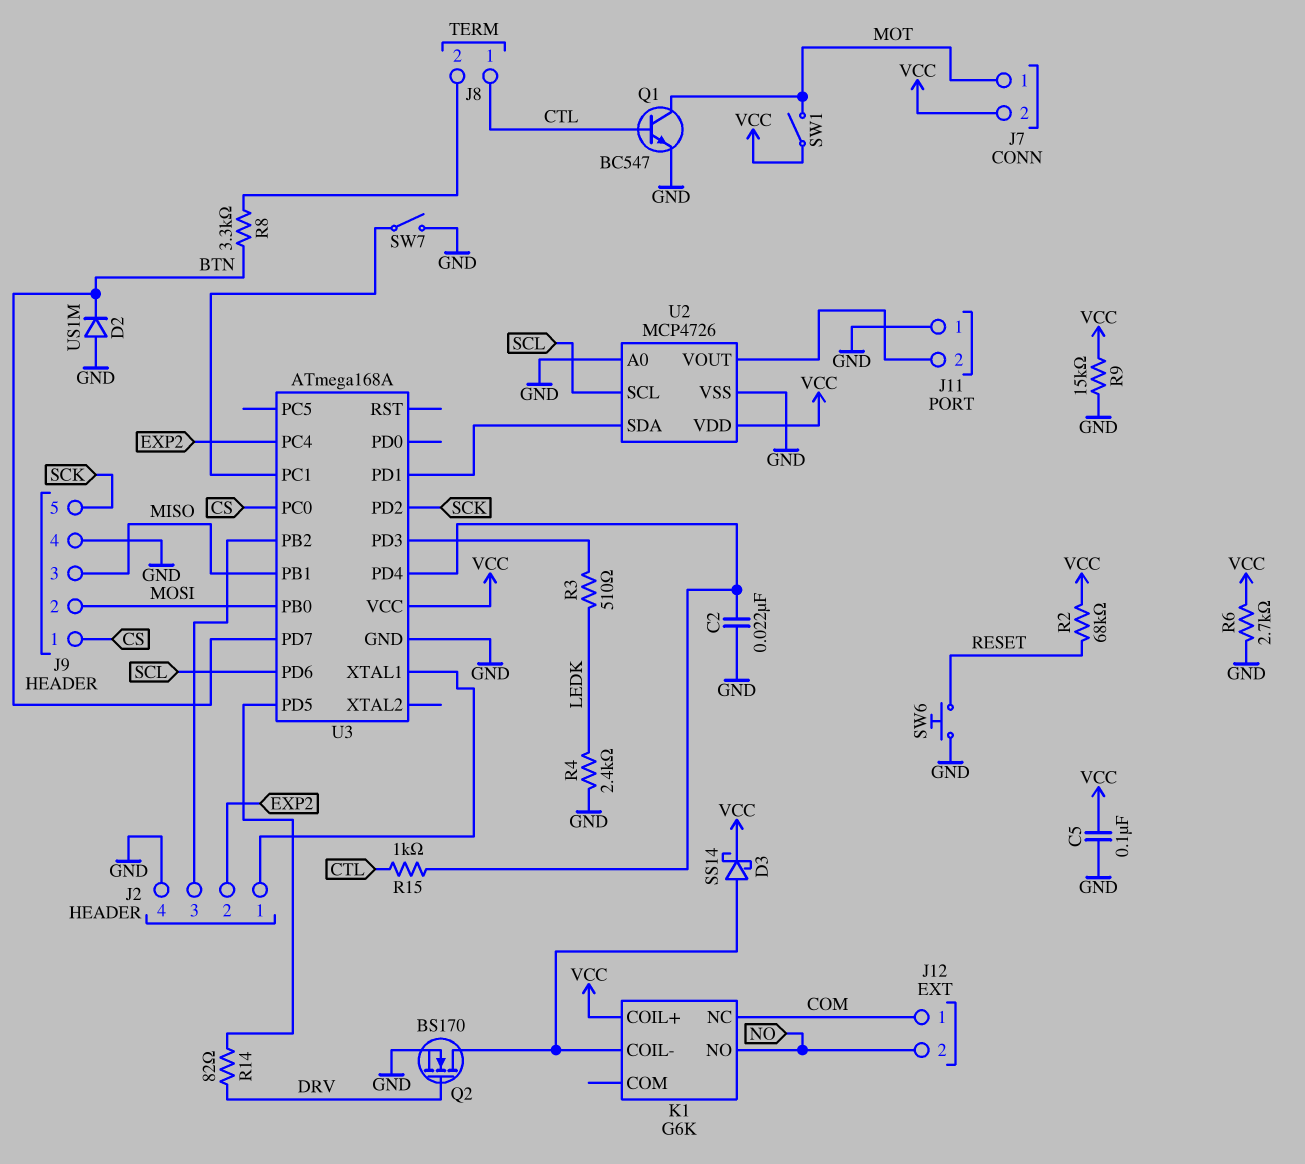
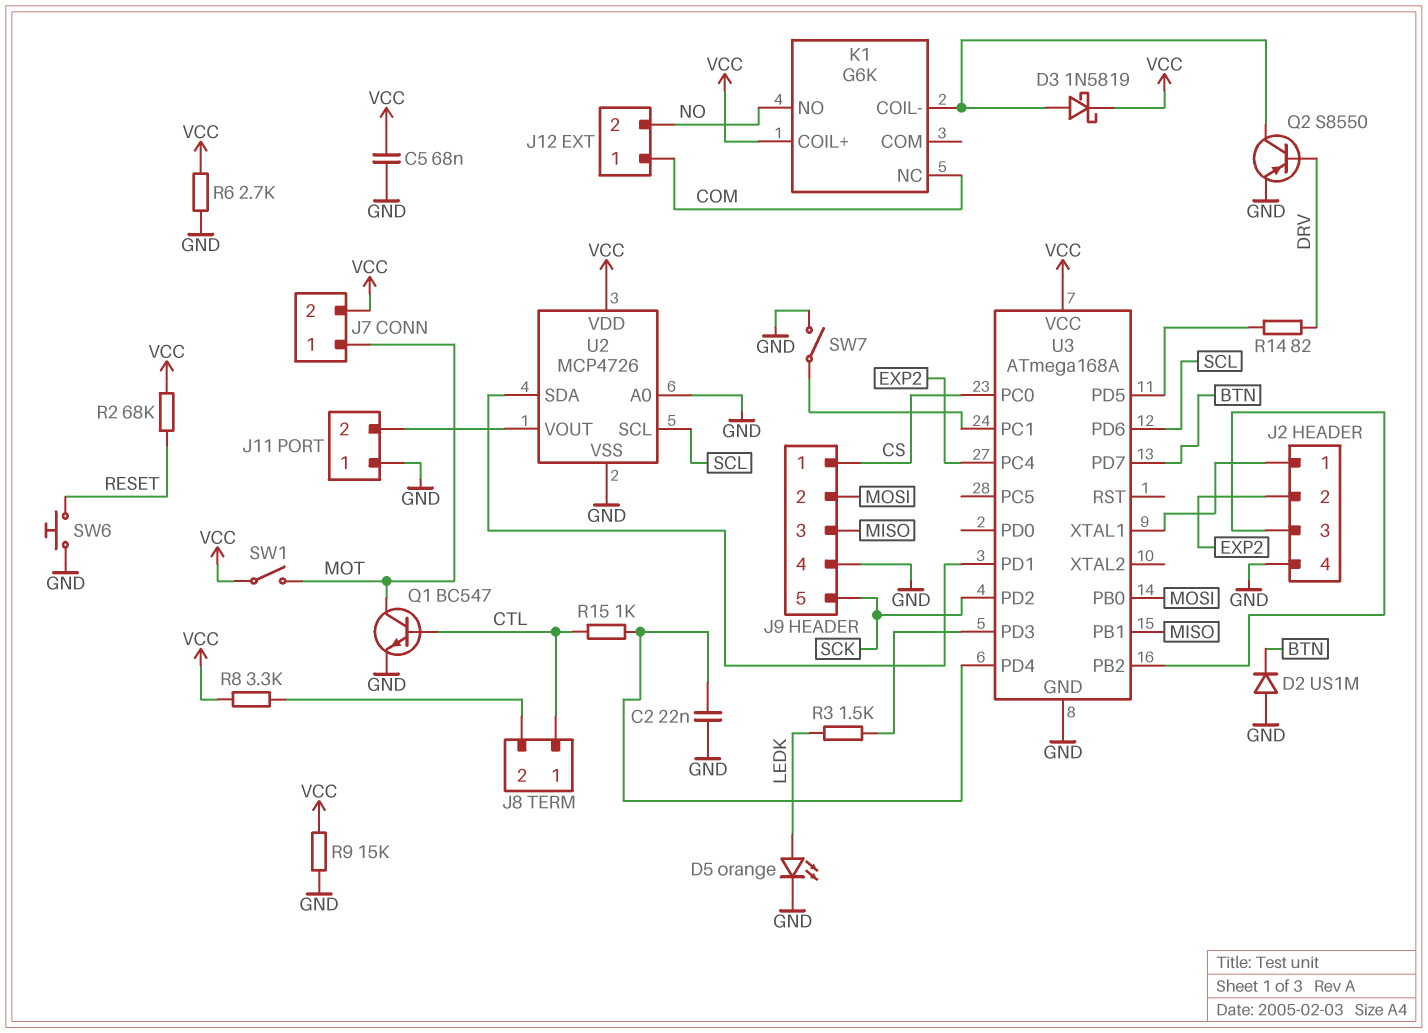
C5: 100nF (GND, VCC) -> 68nF (GND, VCC)
D3: schottky SS14 (A K1/COIL-, K VCC) -> schottky 1N5819 (A K1/COIL-, K VCC)
D5: none -> LED orange (A LEDK, K GND)
Q2: NMOS BS170 (G DRV, D K1/COIL-, S GND) -> PNP S8550 (B DRV, C K1/COIL-, E GND)
R3: 510 (LEDK, U3/PD3) -> 1.5k (LEDK, U3/PD3)
R4: 2.4k (GND, LEDK) -> none
R8: 3.3k (BTN, J8/2) -> 3.3k (J8/2, VCC)

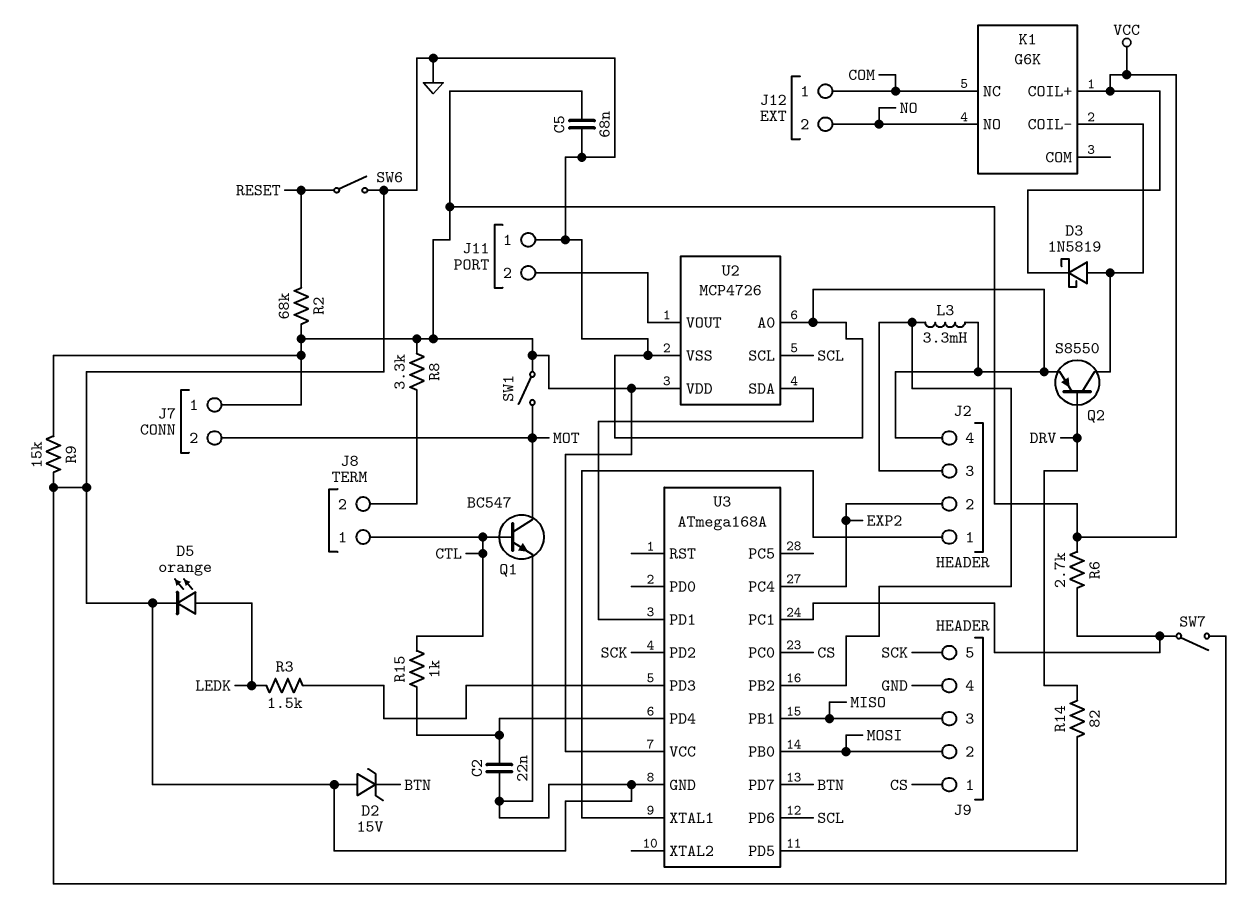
D2: diode US1M (A GND, K BTN) -> zener 15V (A GND, K BTN)
J7 pin 1: MOT -> VCC
J7 pin 2: VCC -> MOT
L3: none -> 3.3mH (GND, J2/3)
R6: 2.7k (GND, VCC) -> 2.7k (U3/PC1, VCC)
SW6: button (GND, RESET) -> switch (GND, RESET)

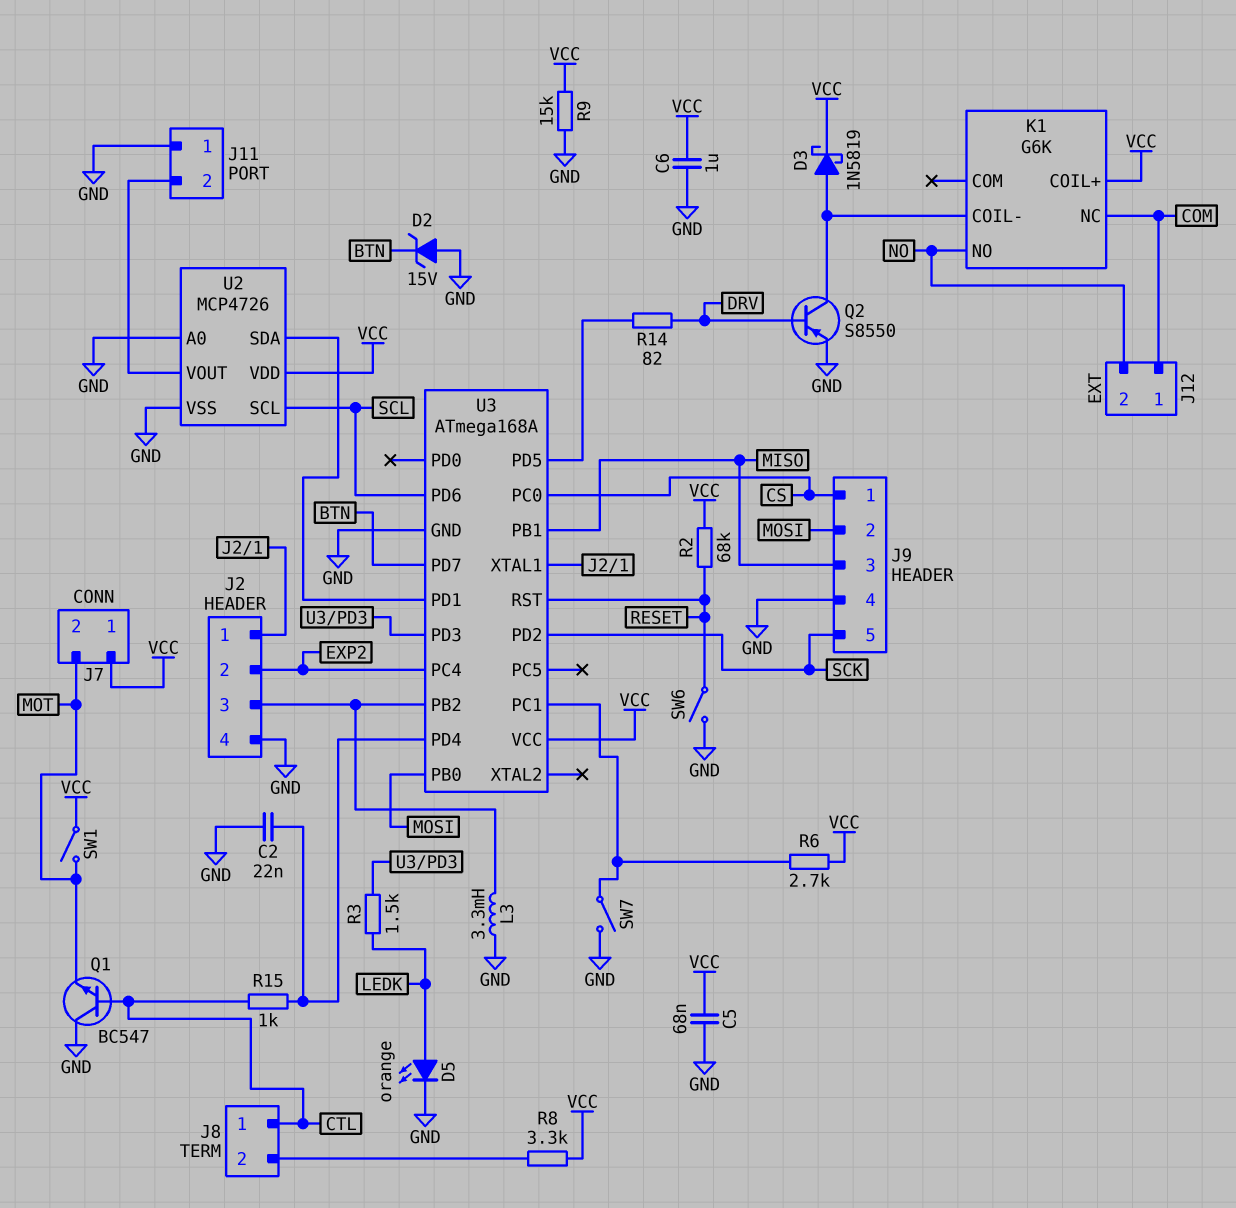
C6: none -> 1uF (GND, VCC)
Q1: NPN BC547 (B CTL, C MOT, E GND) -> NPN BC547 (B CTL, C GND, E MOT)
U3 pin RST: none -> RESET

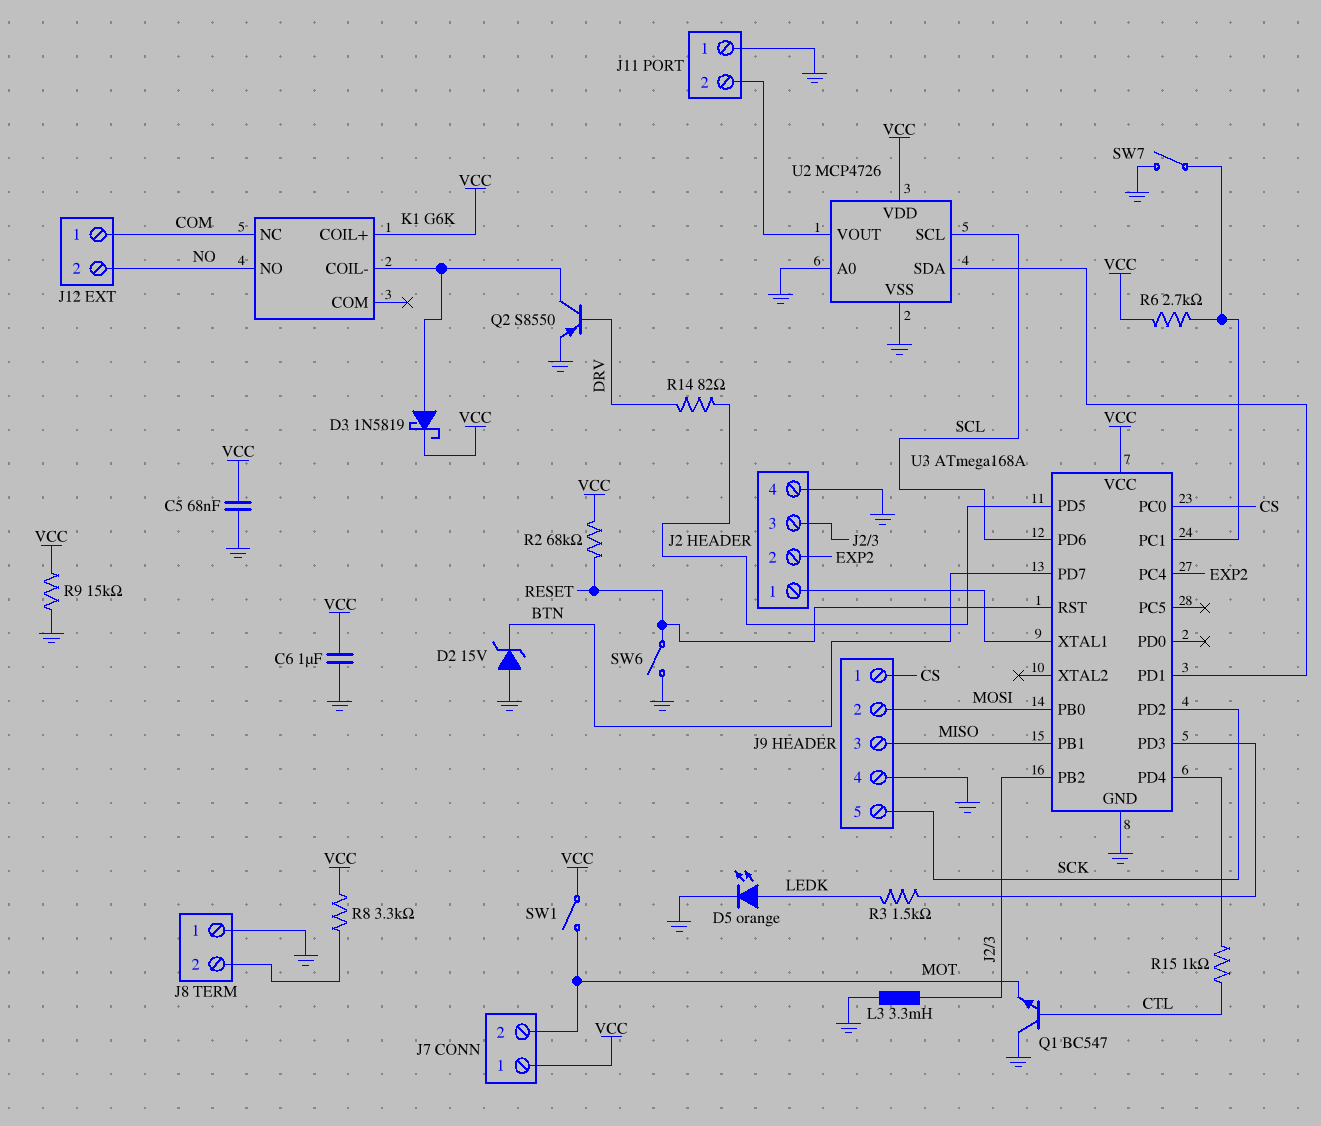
C2: 22nF (GND, U3/PD4) -> none
J8 pin 1: CTL -> GND

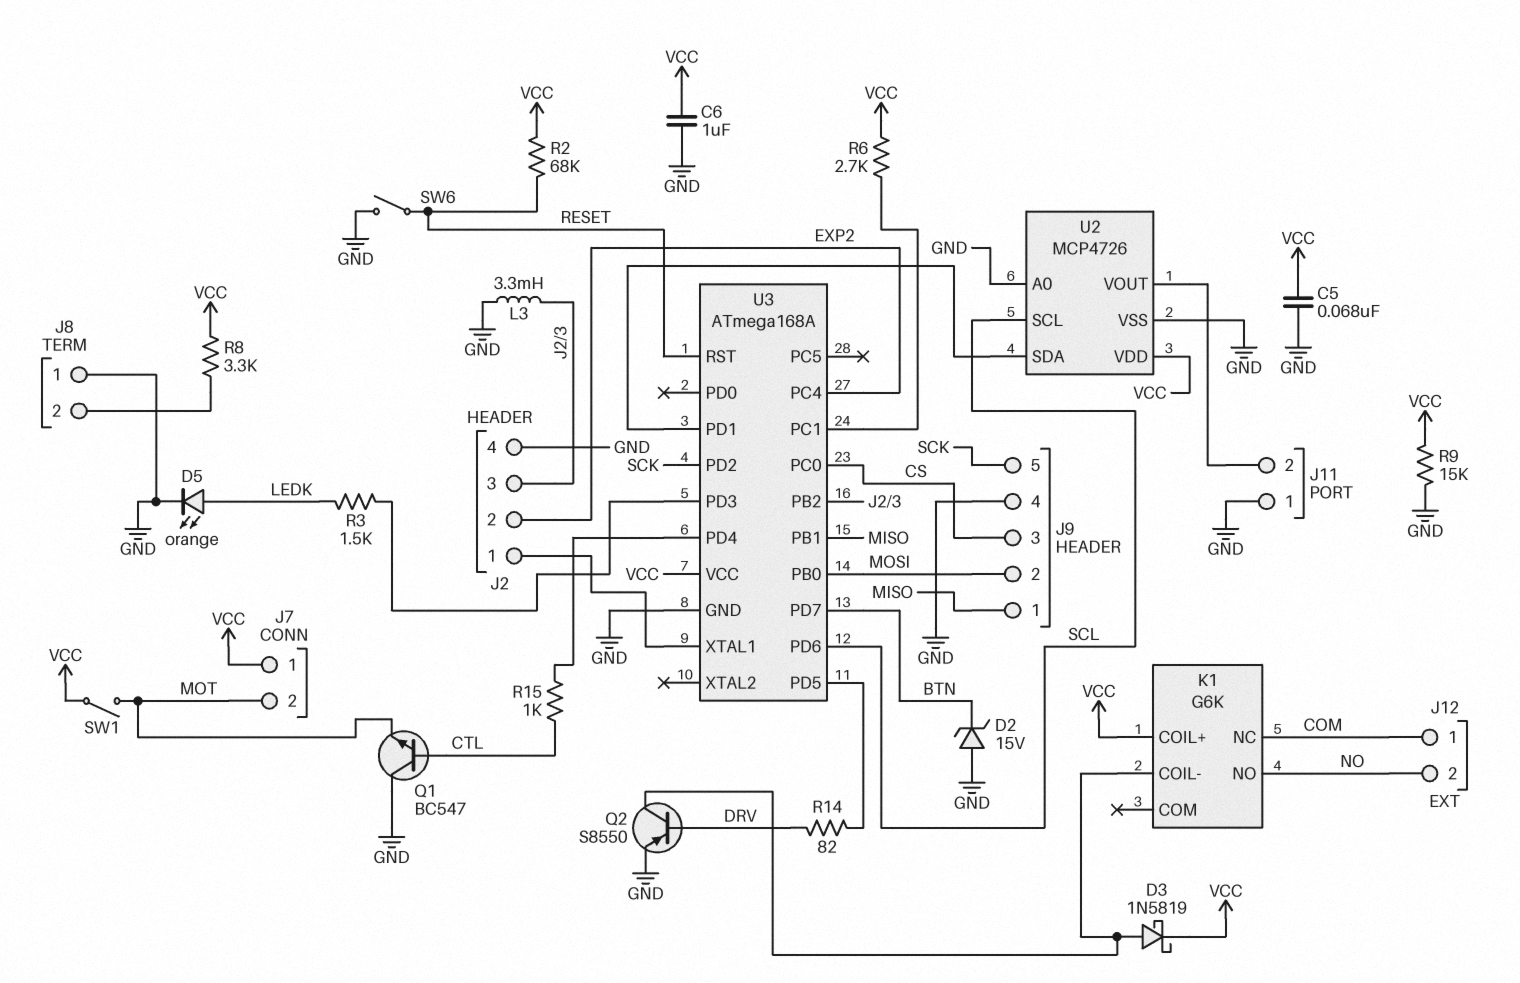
J9 pin 1: CS -> MISO
J9 pin 3: MISO -> CS
SW7: switch (GND, U3/PC1) -> none

